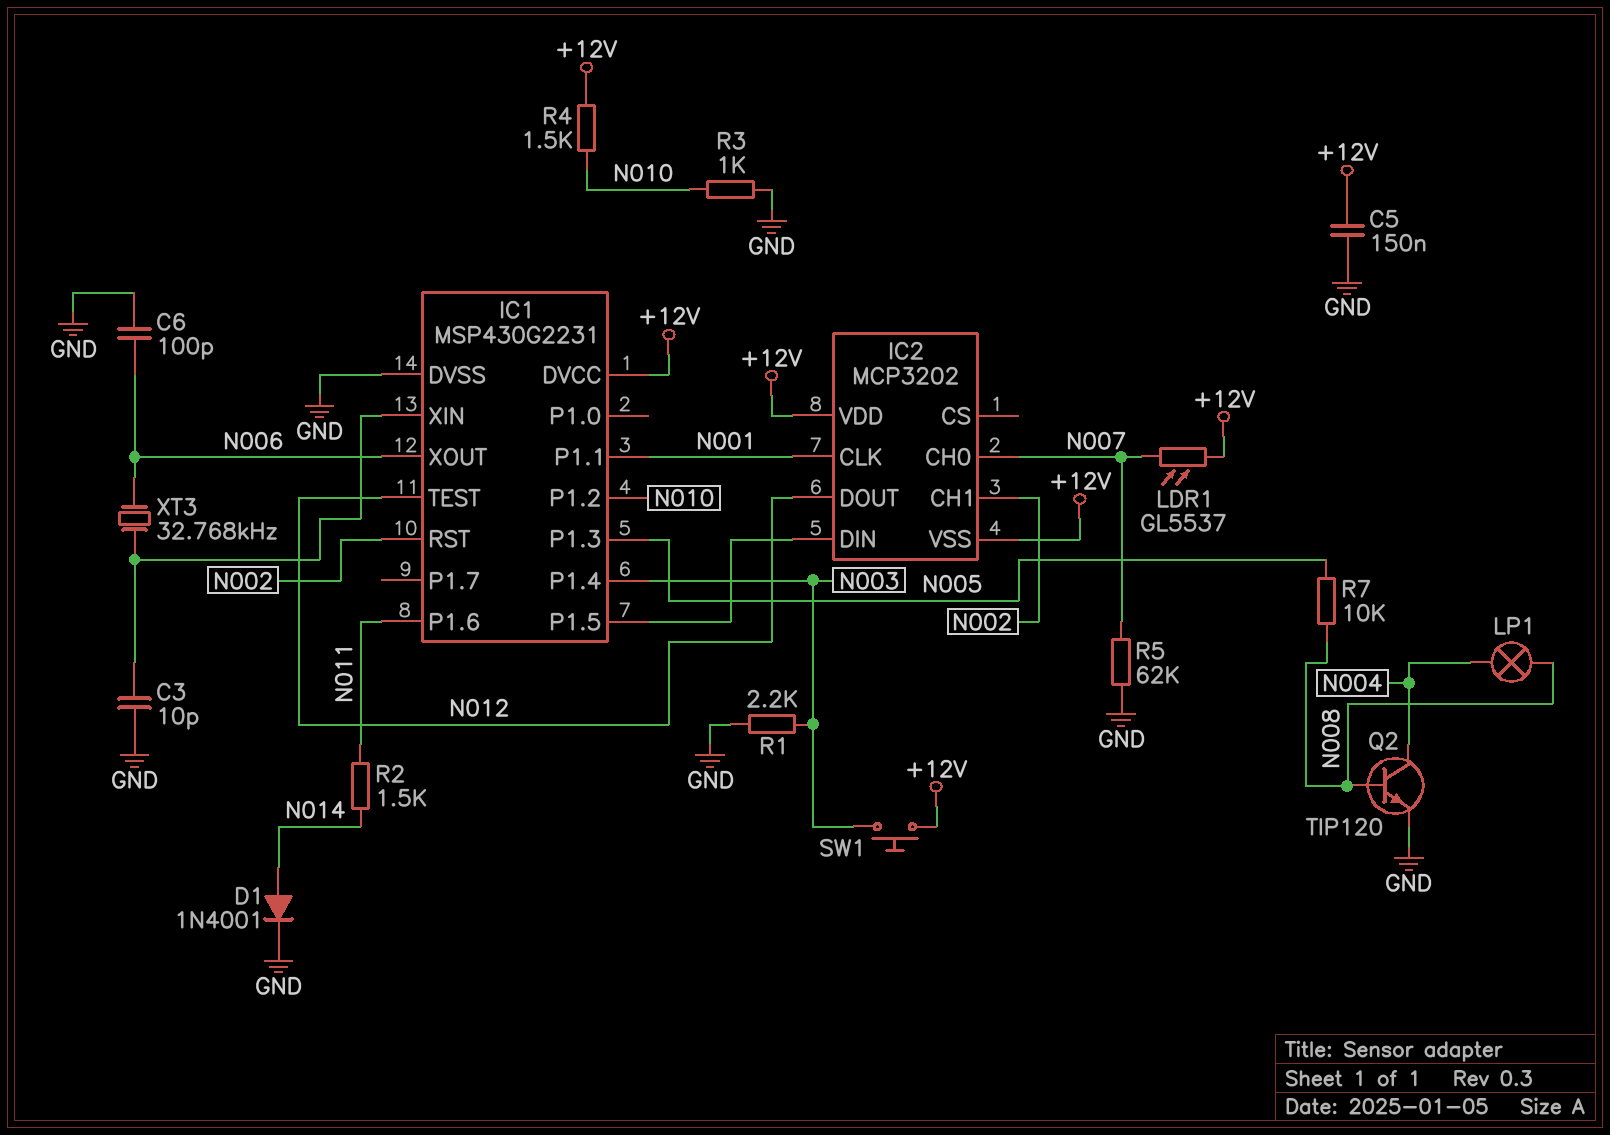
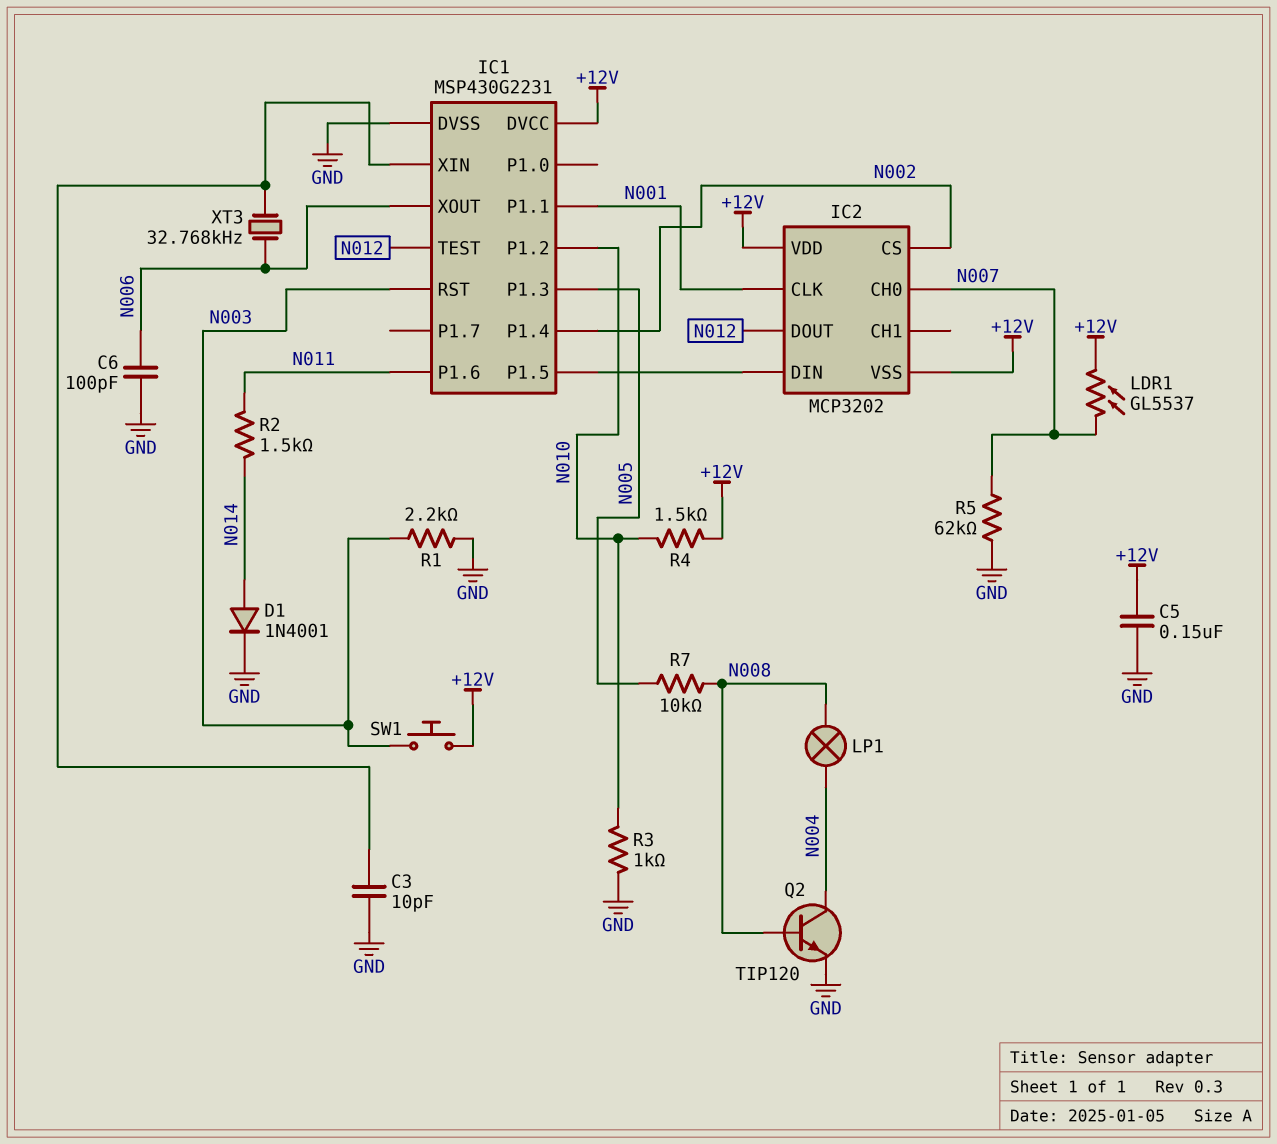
IC1 pin P1.4: N003 -> N002
IC1 pin RST: N002 -> N003
IC2 pin CH1: N002 -> none
IC2 pin CS: none -> N002

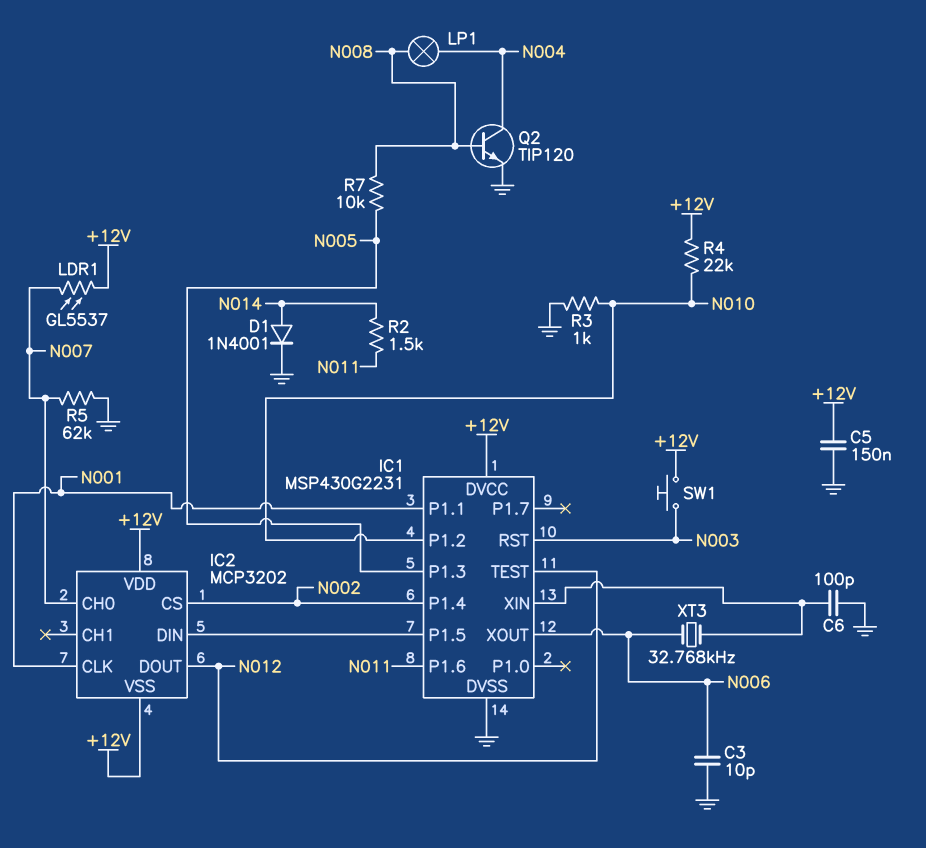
C3: 10pF (GND, IC1/XIN) -> 10pF (GND, N006)
C6: 100pF (GND, N006) -> 100pF (GND, IC1/XIN)
R1: 2.2k (GND, N003) -> none
R4: 1.5k (+12V, N010) -> 22k (+12V, N010)

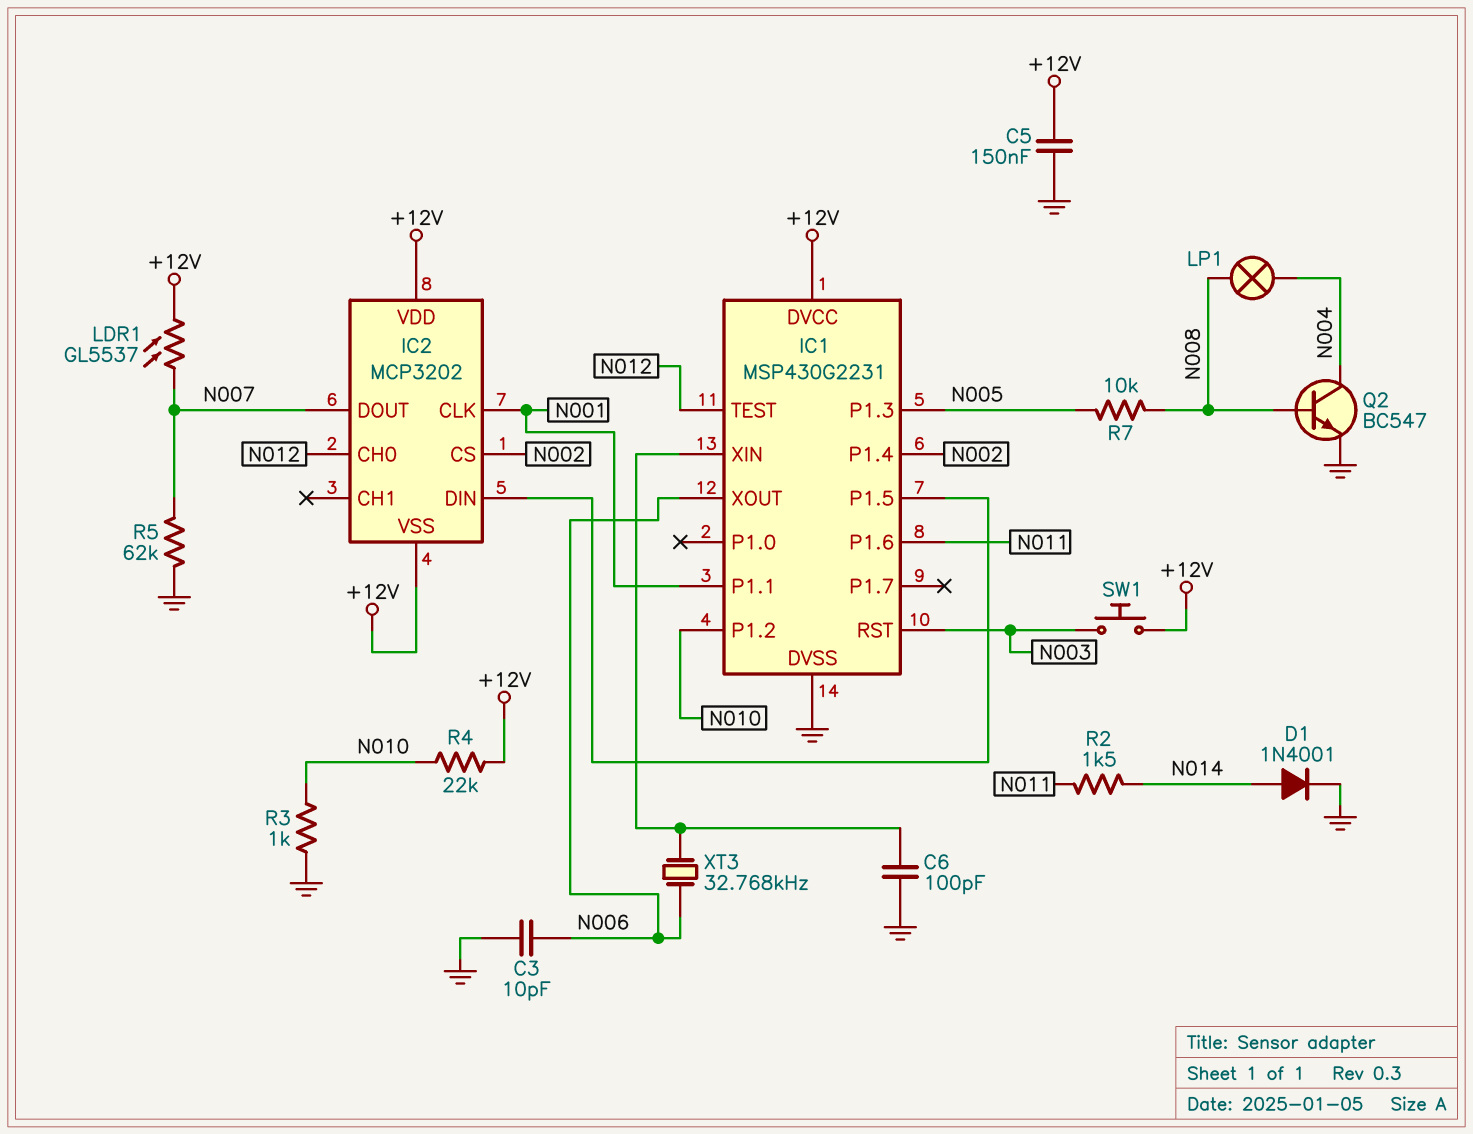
IC2 pin CH0: N007 -> N012
IC2 pin DOUT: N012 -> N007
Q2: NPN TIP120 (B N008, C N004, E GND) -> NPN BC547 (B N008, C N004, E GND)

